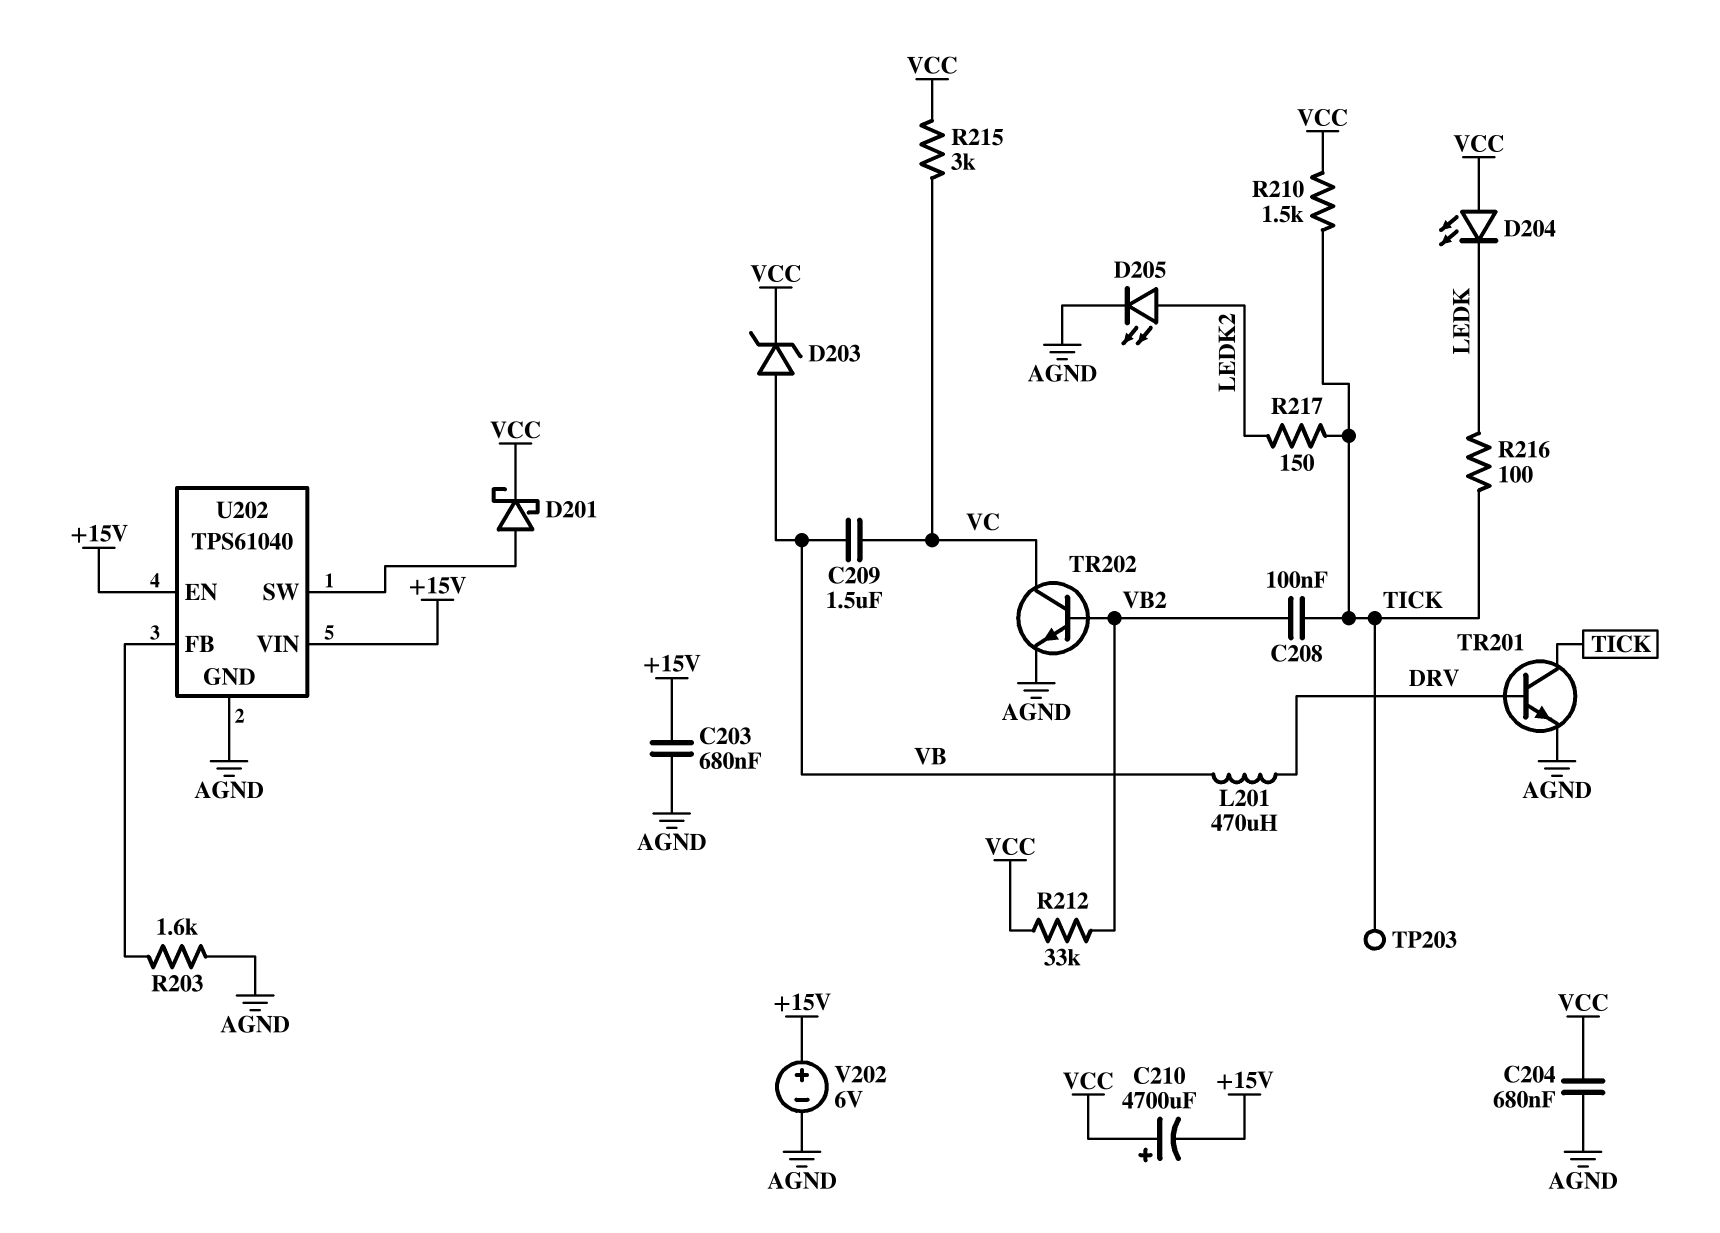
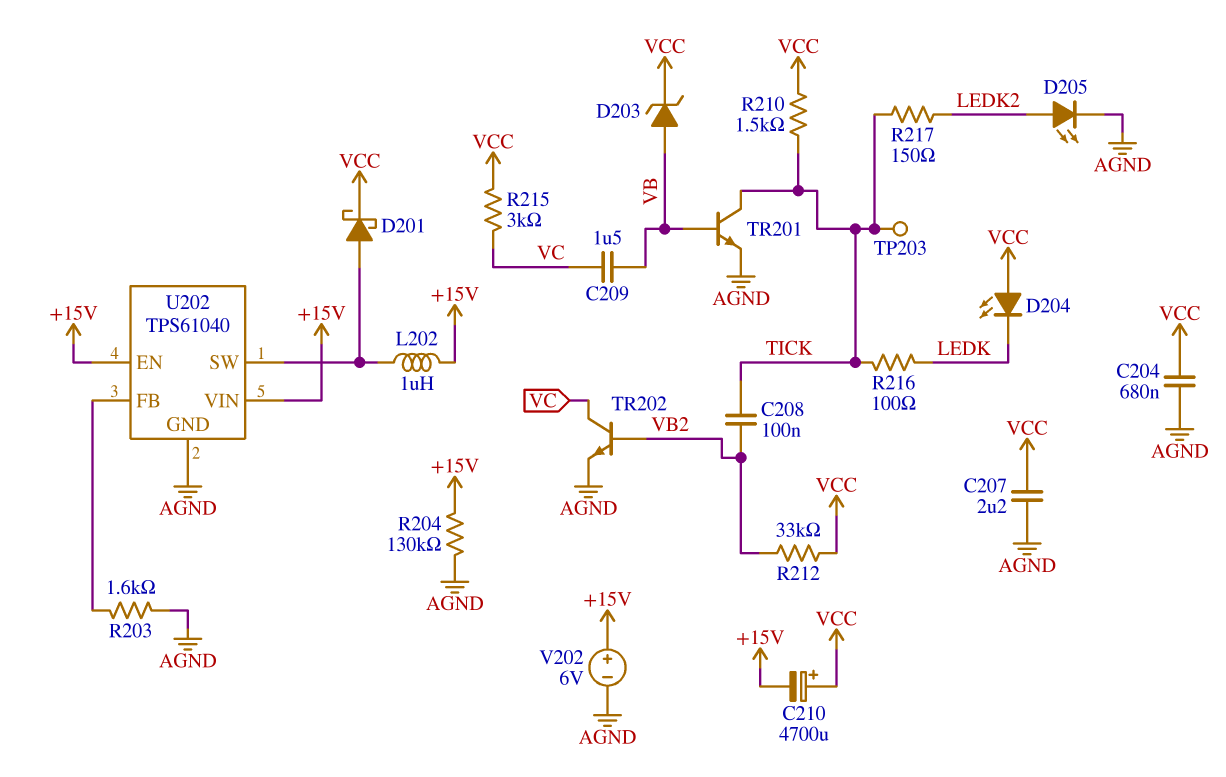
C203: 680nF (+15V, AGND) -> none
C207: none -> 2.2uF (AGND, VCC)
L201: 470uH (DRV, VB) -> none
L202: none -> 1uH (+15V, U202/SW)
R204: none -> 130k (+15V, AGND)
TR201: NPN (B DRV, C TICK, E AGND) -> NPN (B VB, C TICK, E AGND)

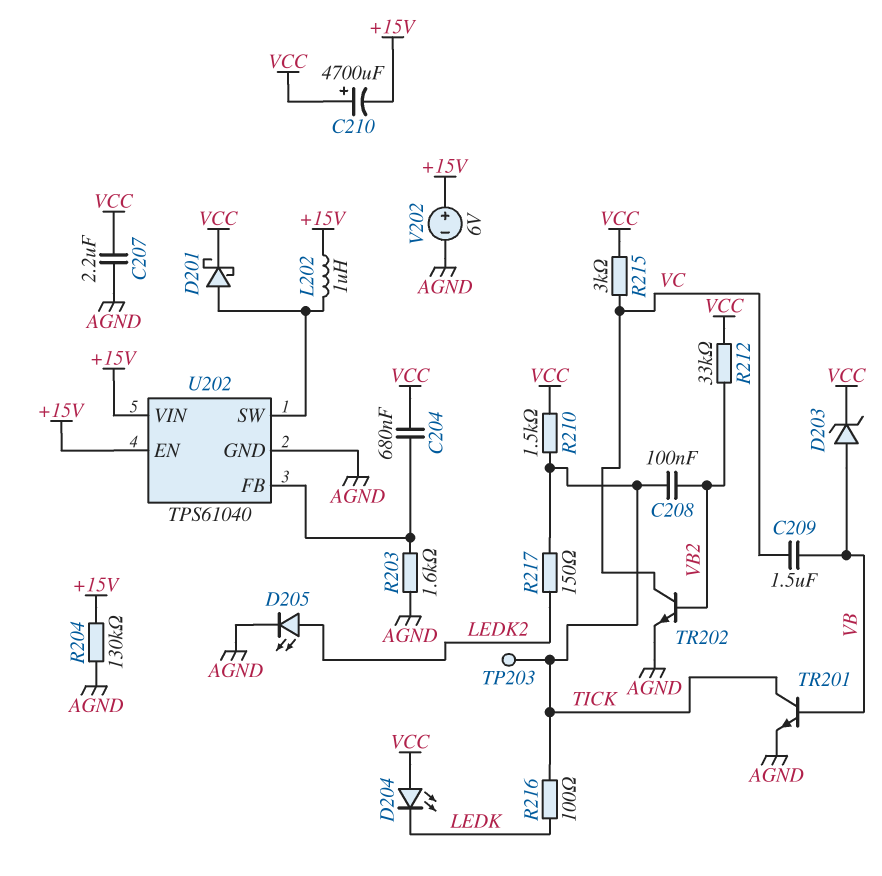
C204: 680nF (AGND, VCC) -> 680nF (U202/FB, VCC)

